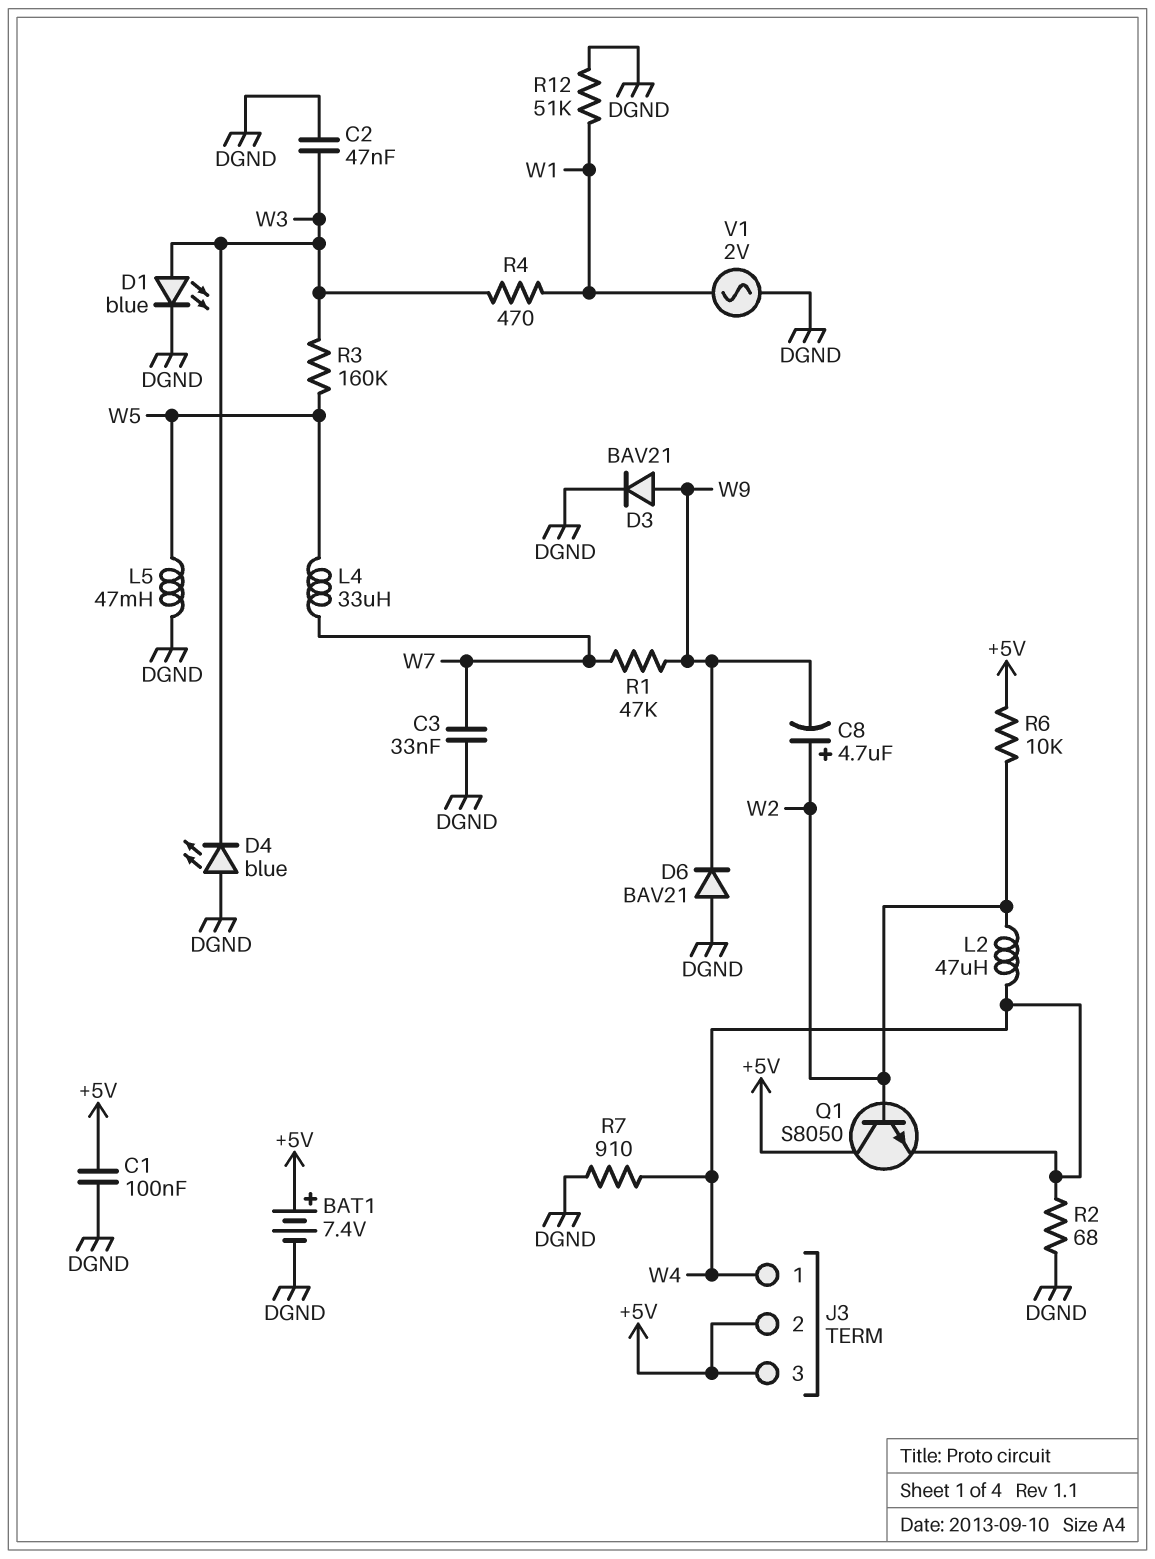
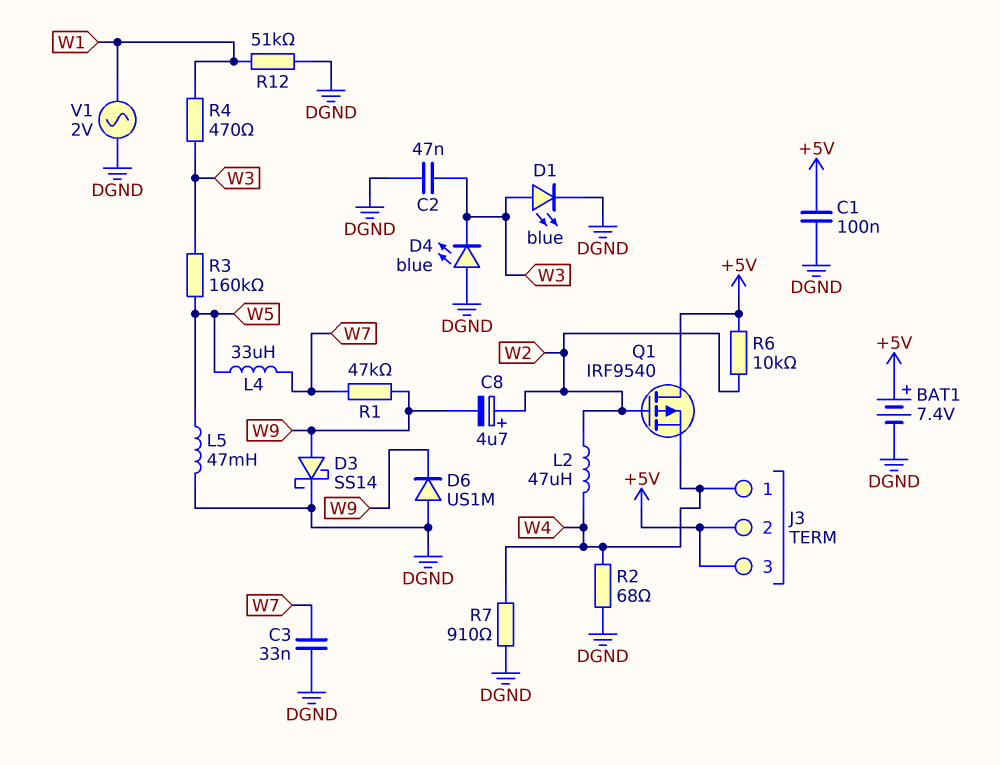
D3: diode BAV21 (A W9, K DGND) -> schottky SS14 (A W9, K DGND)
D6: diode BAV21 (A DGND, K W9) -> diode US1M (A DGND, K W9)
Q1: NPN S8050 (B W2, C +5V, E W4) -> PMOS IRF9540 (G W2, D +5V, S W4)

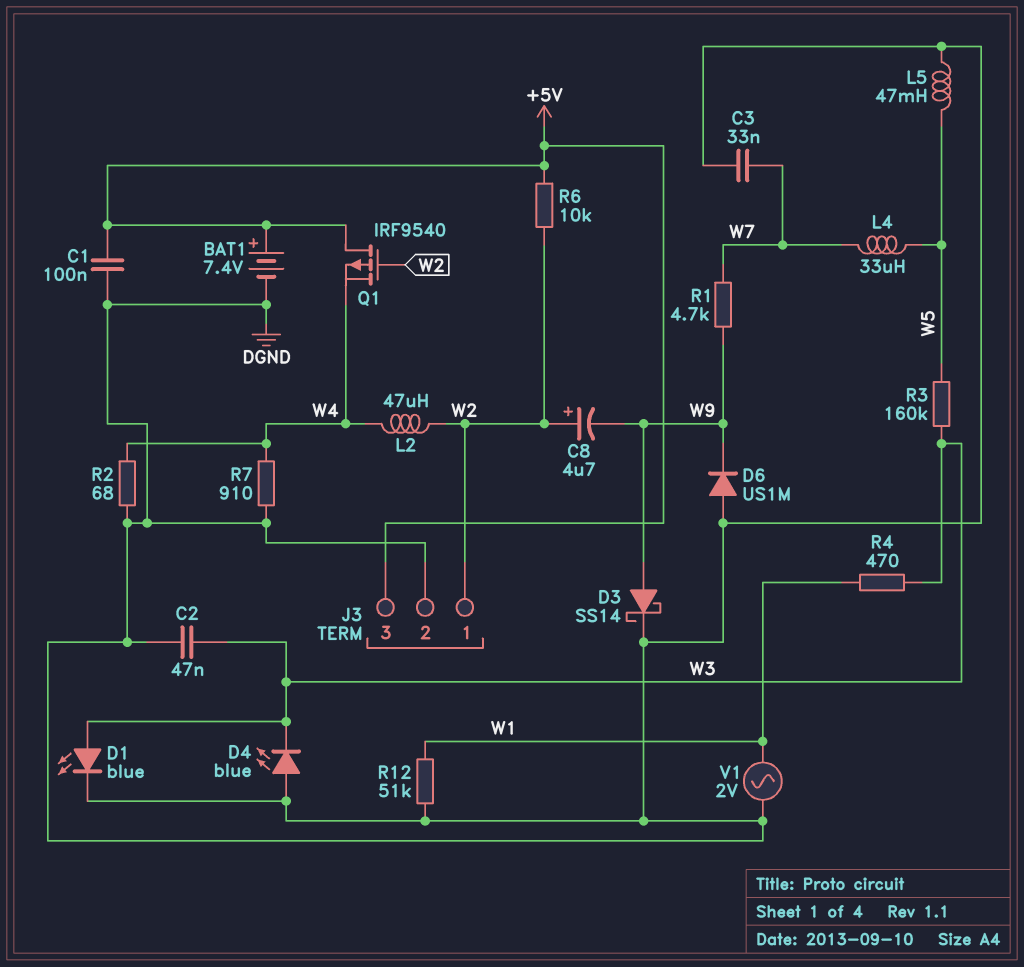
J3 pin 1: W4 -> W2
J3 pin 2: +5V -> DGND
R1: 47k (W7, W9) -> 4.7k (W7, W9)

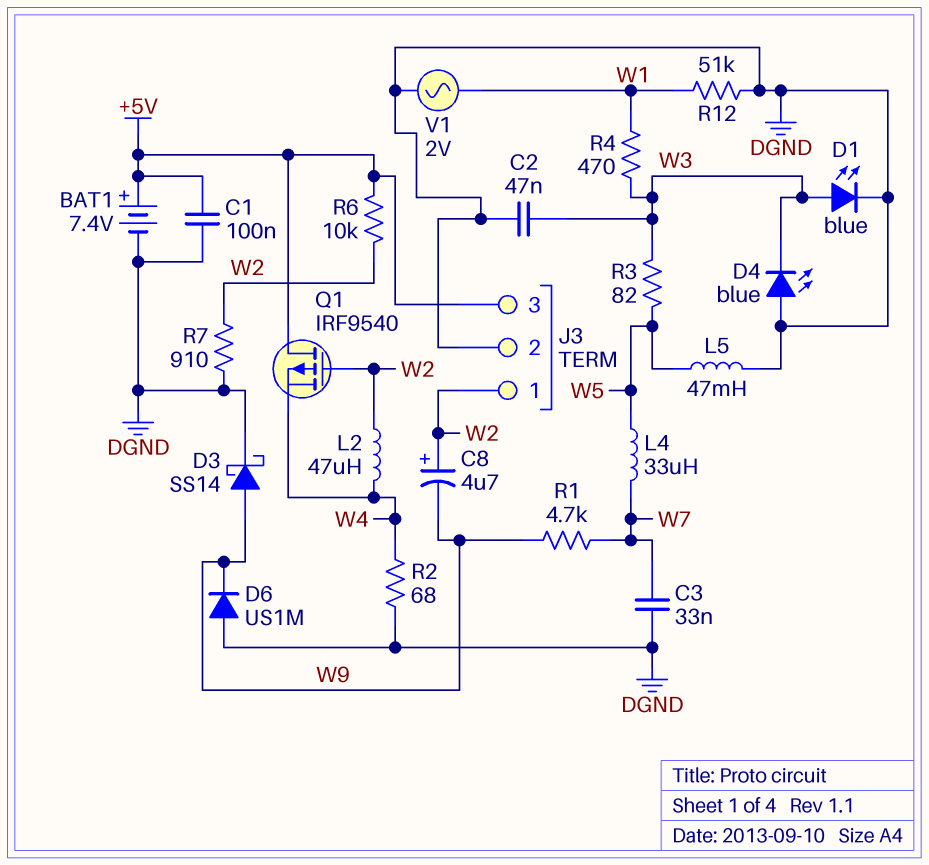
R3: 160k (W3, W5) -> 82 (W3, W5)
R7: 910 (DGND, W4) -> 910 (DGND, W2)

